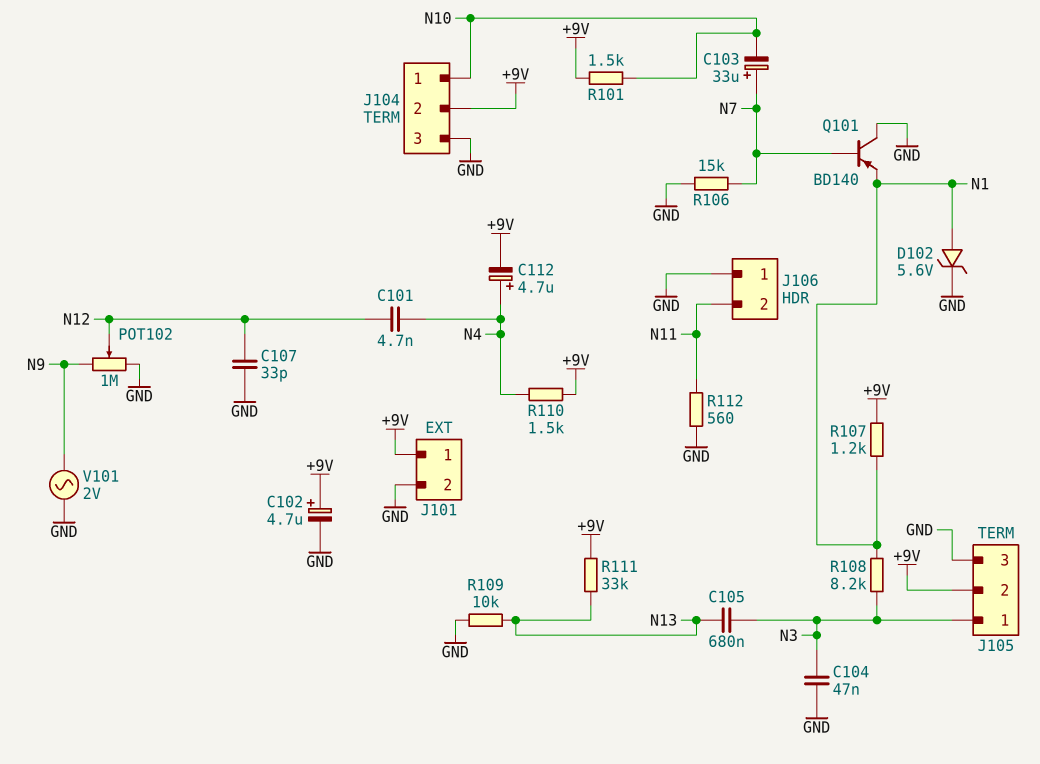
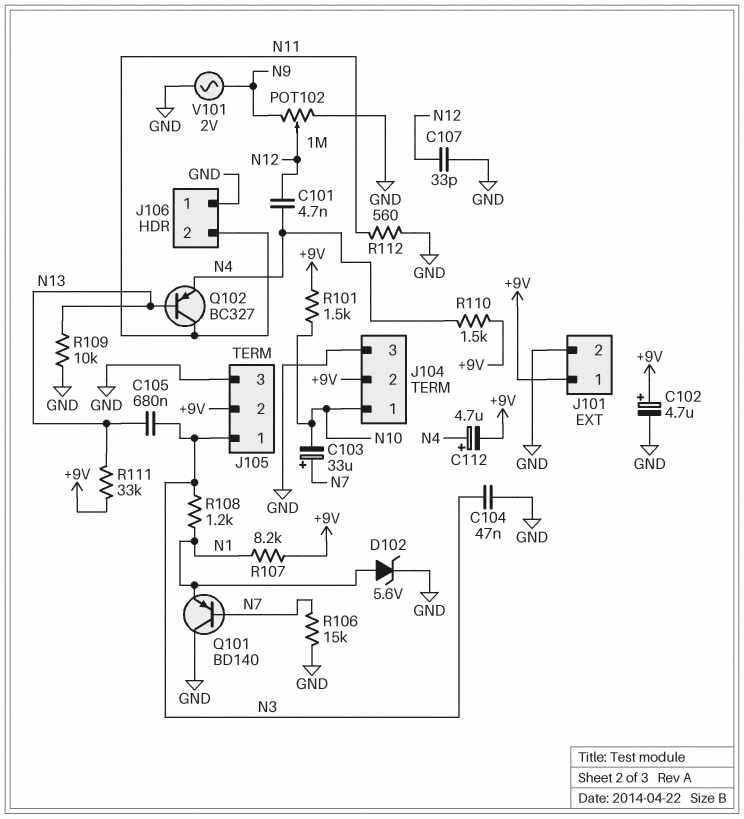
Q102: none -> PNP BC327 (B N13, C N11, E N4)
R107: 1.2k (+9V, N1) -> 8.2k (+9V, N1)
R108: 8.2k (N1, N3) -> 1.2k (N1, N3)

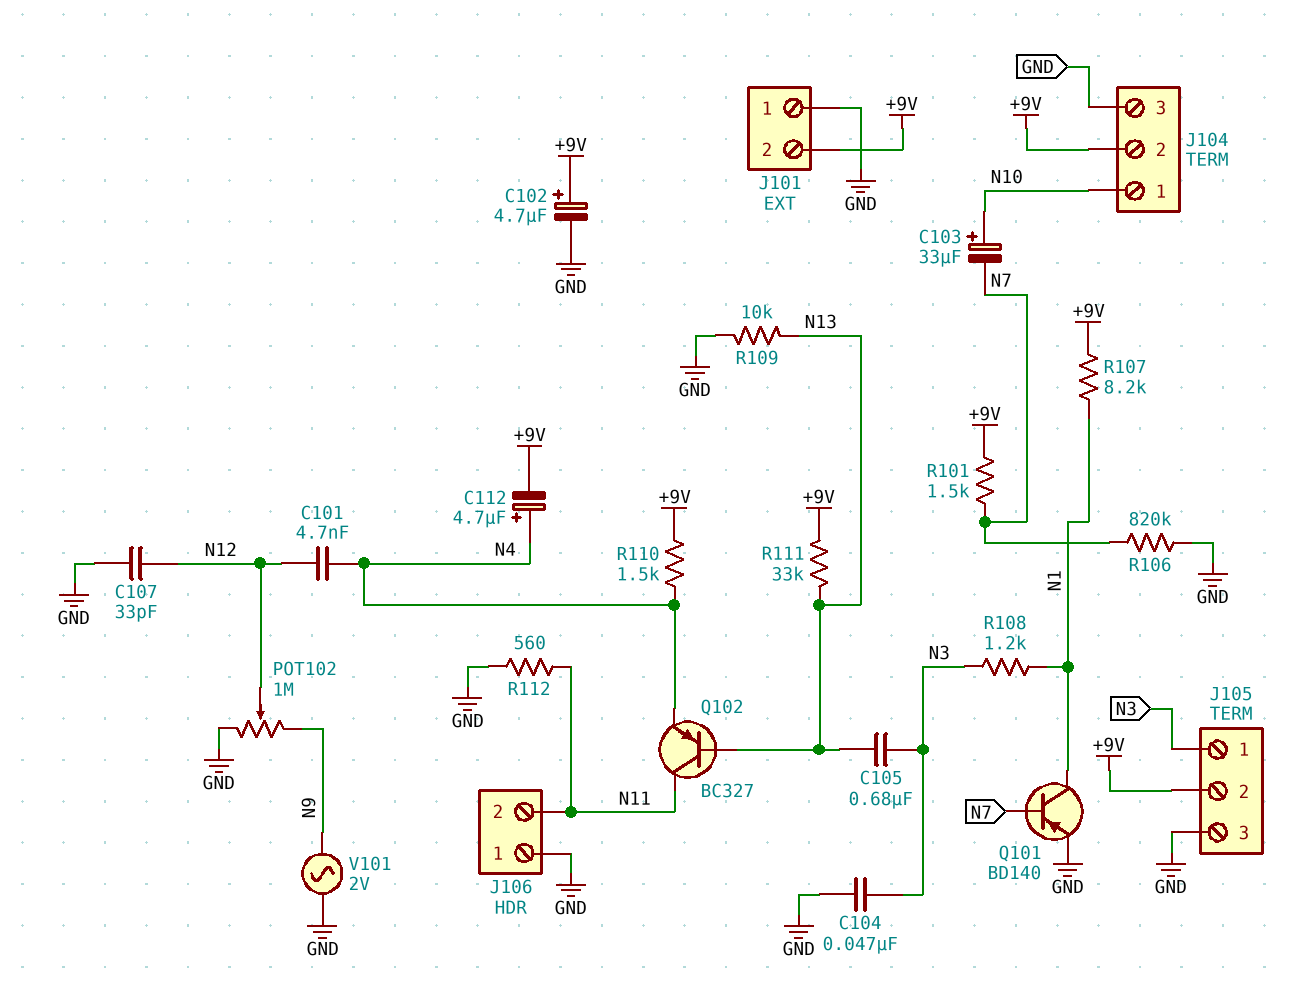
C103: 33uF (plus N7, minus N10) -> 33uF (plus N10, minus N7)
D102: zener 5.6V (A N1, K GND) -> none
J101 pin 1: +9V -> GND
J101 pin 2: GND -> +9V
Q101: PNP BD140 (B N7, C GND, E N1) -> PNP BD140 (B N7, C N1, E GND)
R101: 1.5k (+9V, N10) -> 1.5k (+9V, N7)
R106: 15k (GND, N7) -> 820k (GND, N7)

